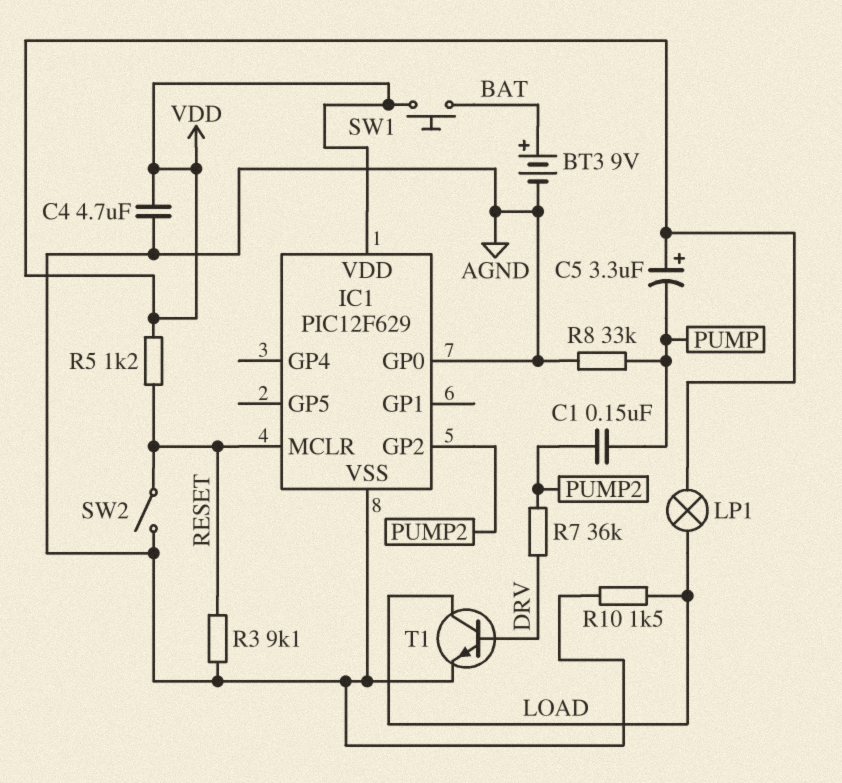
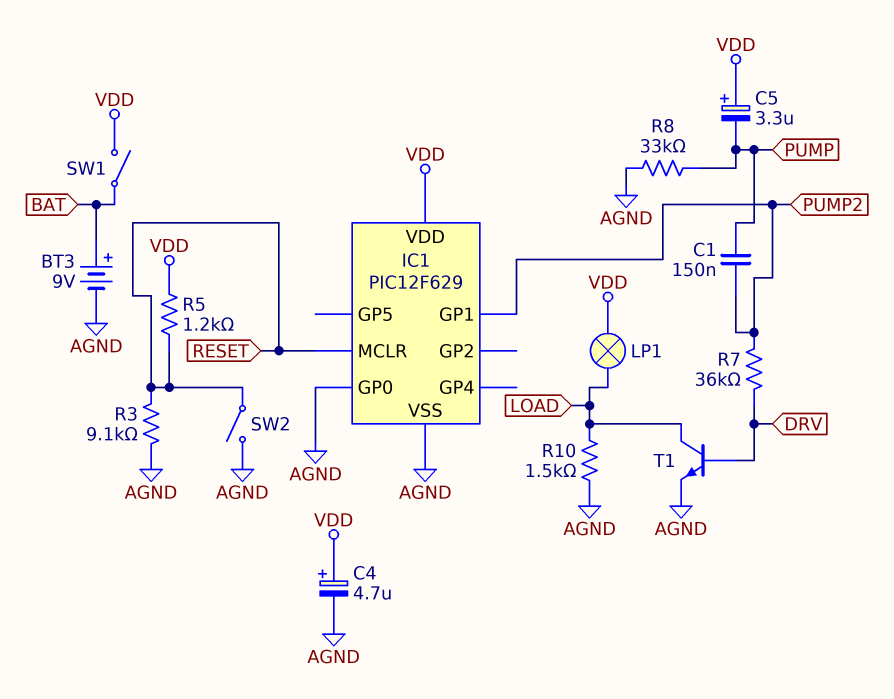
C4: 4.7uF (AGND, VDD) -> 4.7uF (plus VDD, minus AGND)
IC1 pin GP1: none -> PUMP2
IC1 pin GP2: PUMP2 -> none
SW1: button (BAT, VDD) -> switch (BAT, VDD)

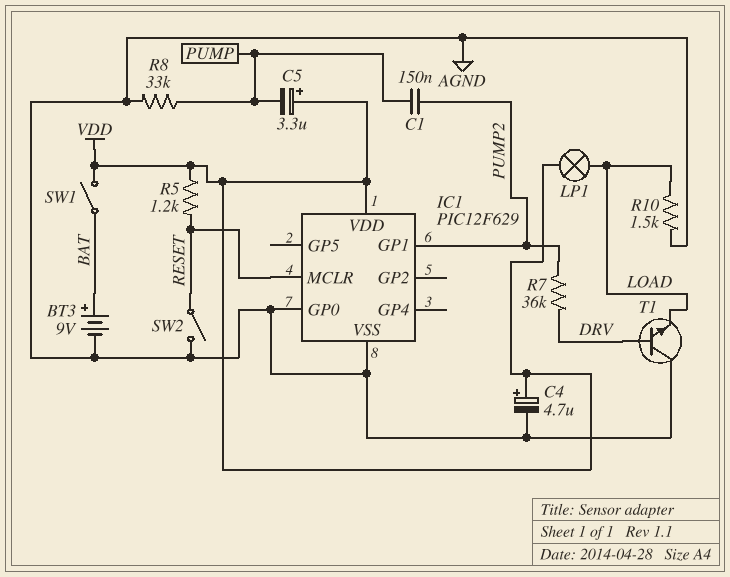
R3: 9.1k (AGND, RESET) -> none
T1: NPN (B DRV, C LOAD, E AGND) -> NPN (B DRV, C AGND, E LOAD)

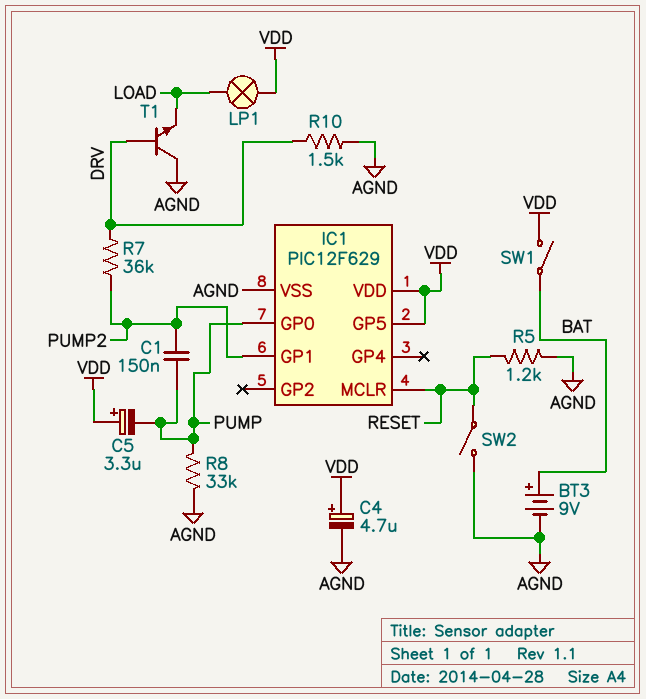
IC1 pin GP0: AGND -> PUMP
IC1 pin GP5: none -> VDD
R5: 1.2k (RESET, VDD) -> 1.2k (AGND, RESET)
R10: 1.5k (AGND, LOAD) -> 1.5k (AGND, DRV)

